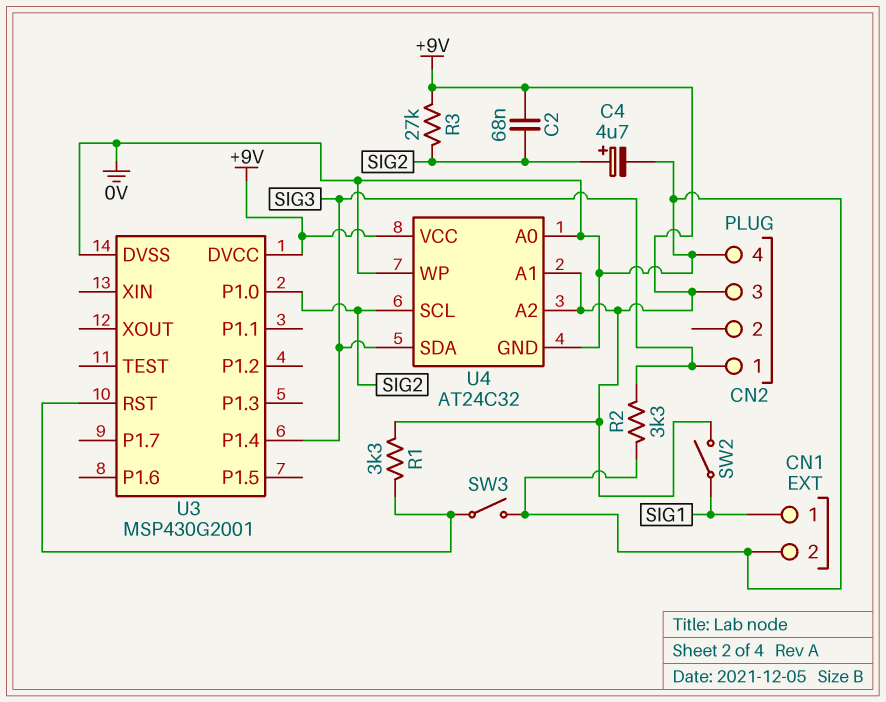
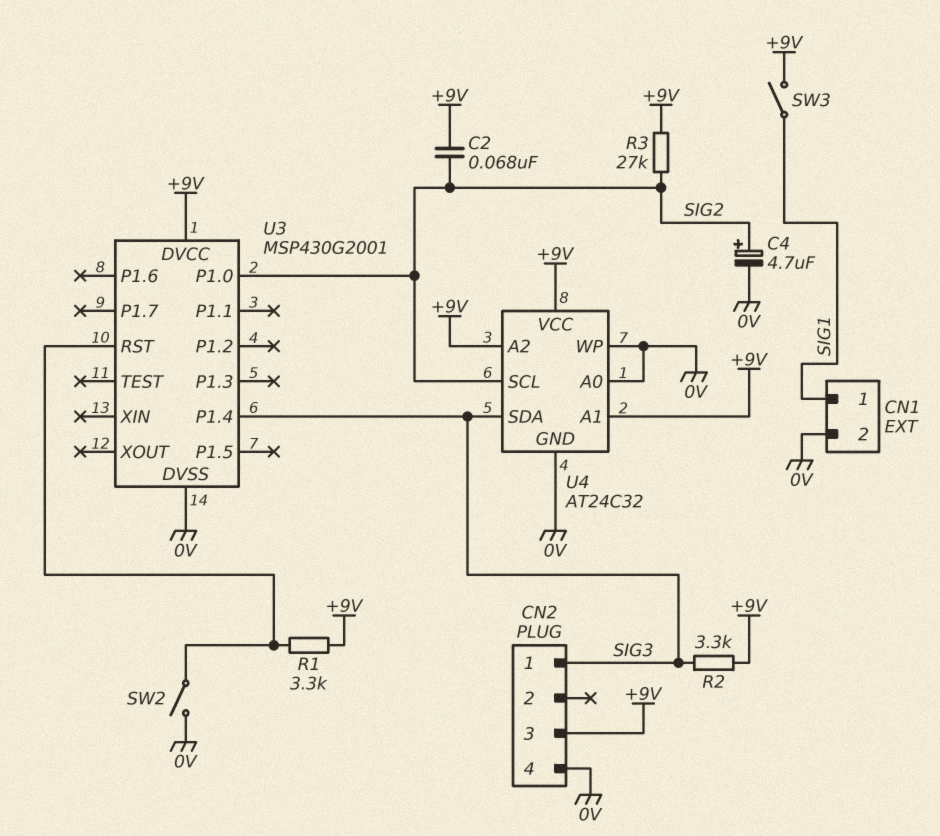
R2: 3.3k (0V, SIG3) -> 3.3k (+9V, SIG3)
SW2: switch (+9V, SIG1) -> switch (0V, U3/RST)
SW3: switch (0V, U3/RST) -> switch (+9V, SIG1)

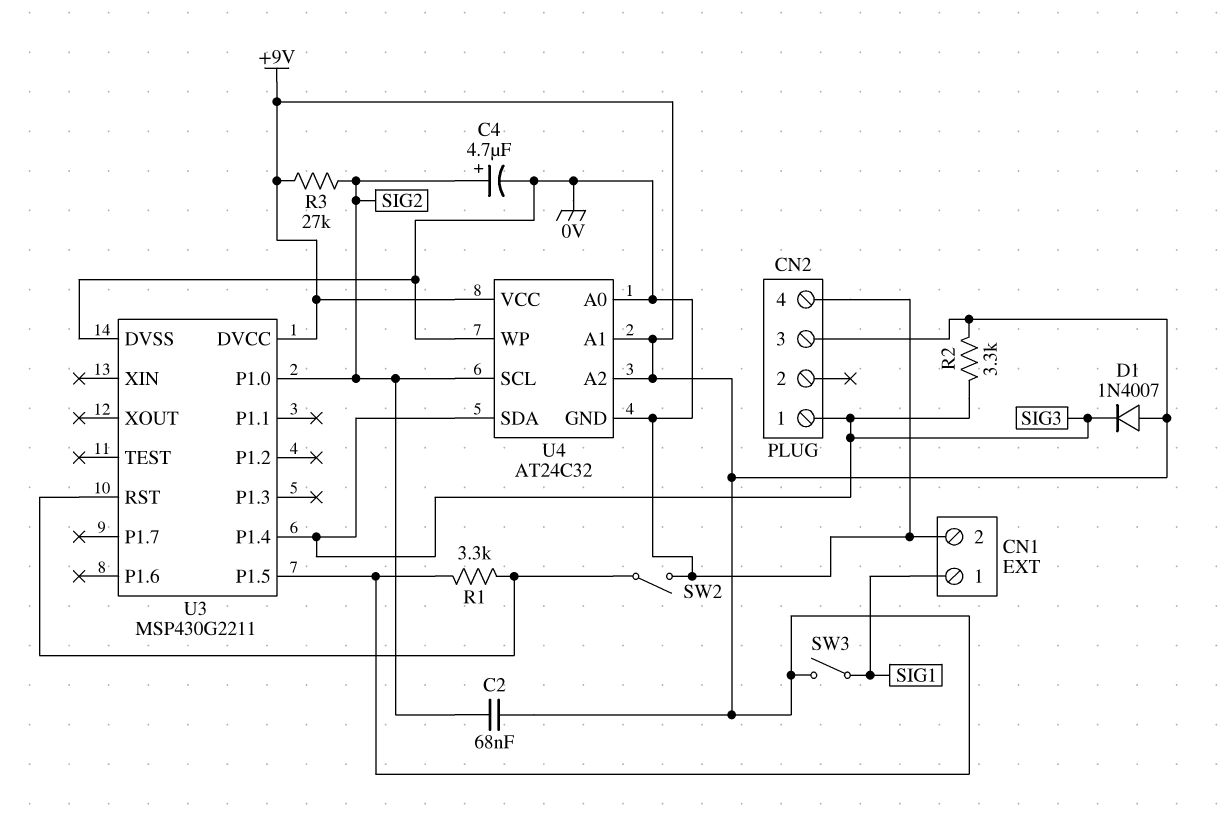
D1: none -> diode 1N4007 (A +9V, K SIG3)
U3: MSP430G2001 -> MSP430G2211
U3 pin P1.5: none -> +9V

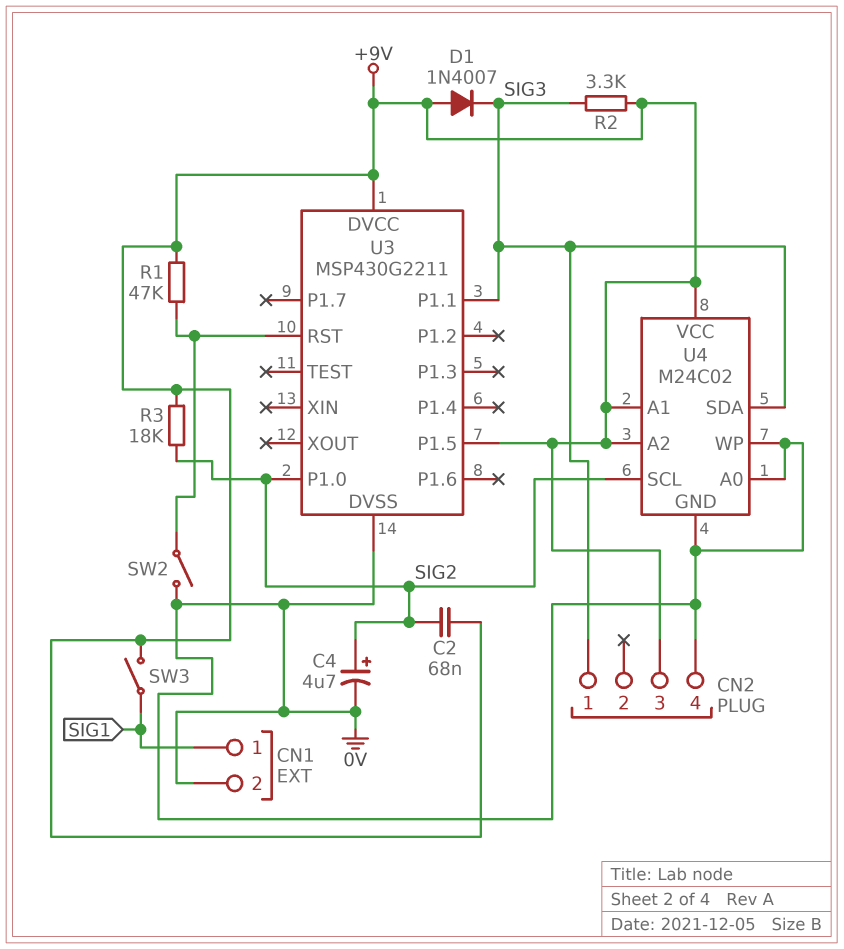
R1: 3.3k (+9V, U3/RST) -> 47k (+9V, U3/RST)
R3: 27k (+9V, SIG2) -> 18k (+9V, SIG2)
U3 pin P1.1: none -> SIG3
U3 pin P1.4: SIG3 -> none
U4: AT24C32 -> M24C02

